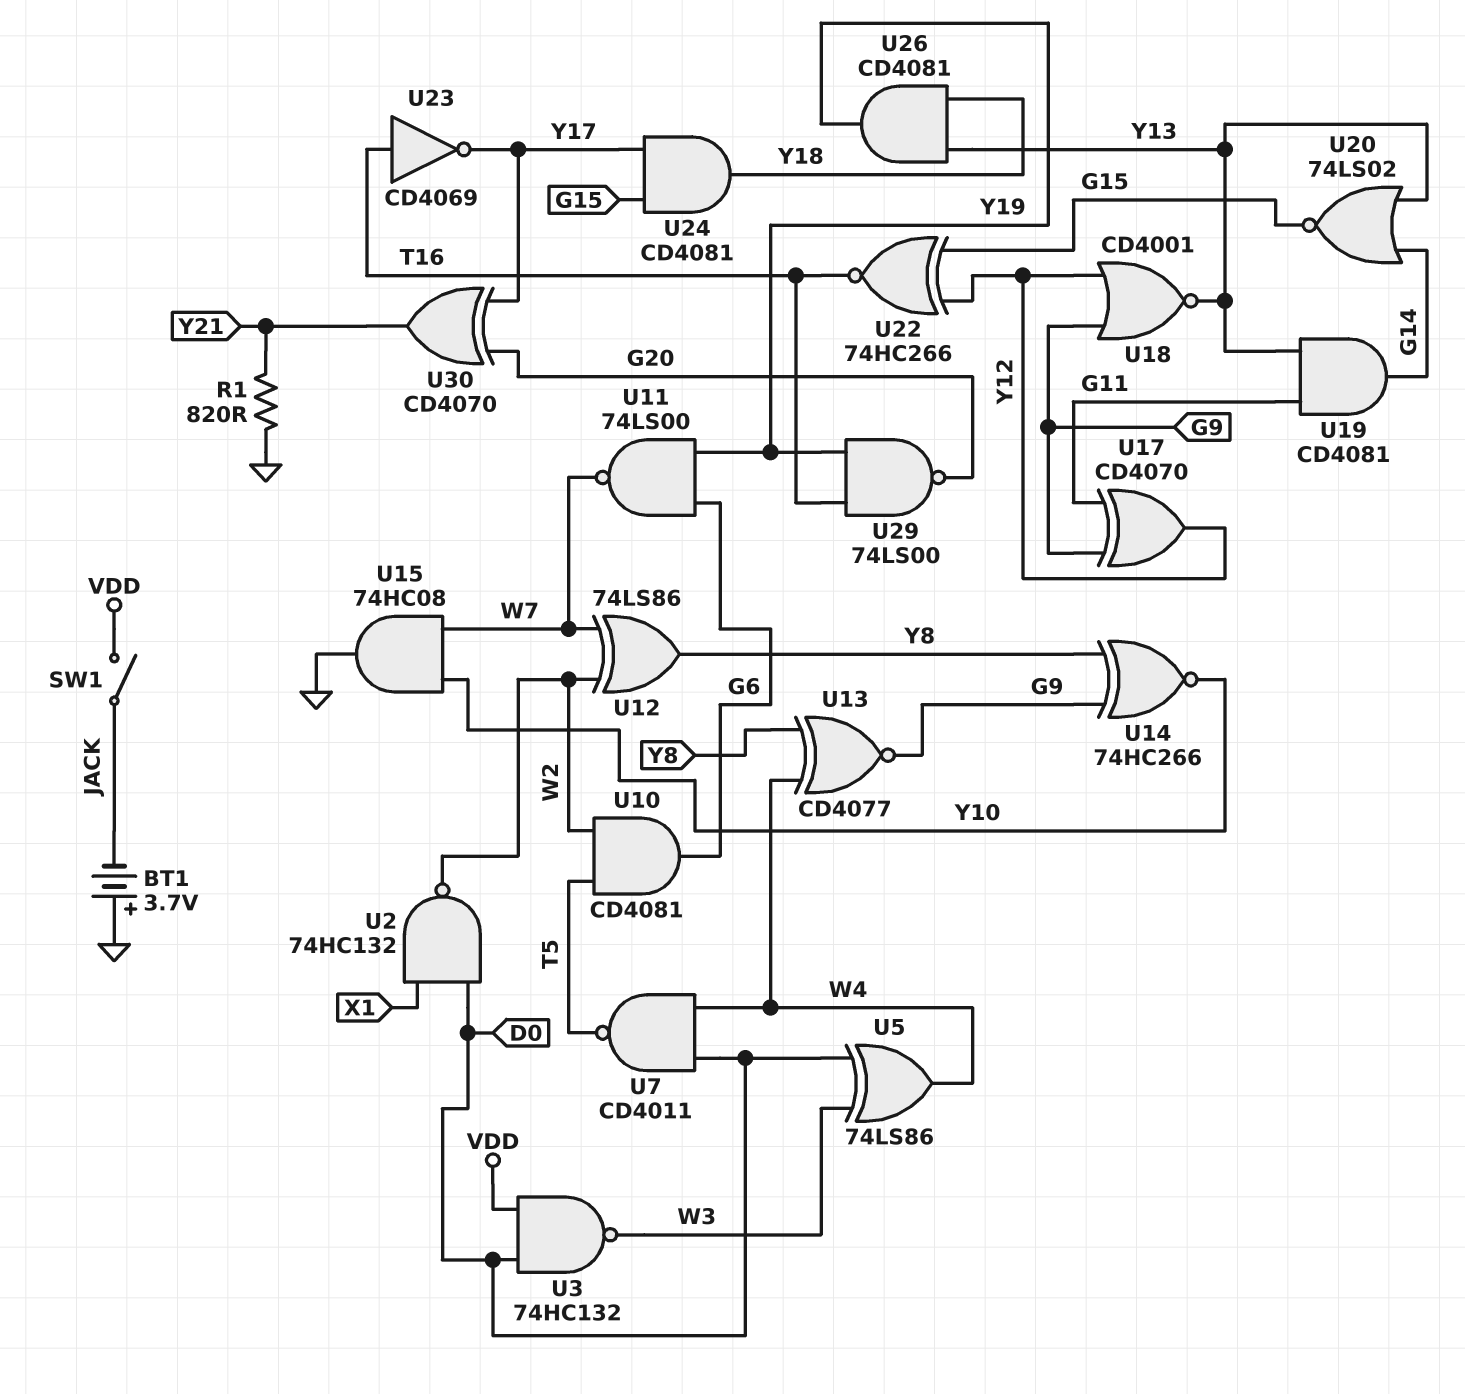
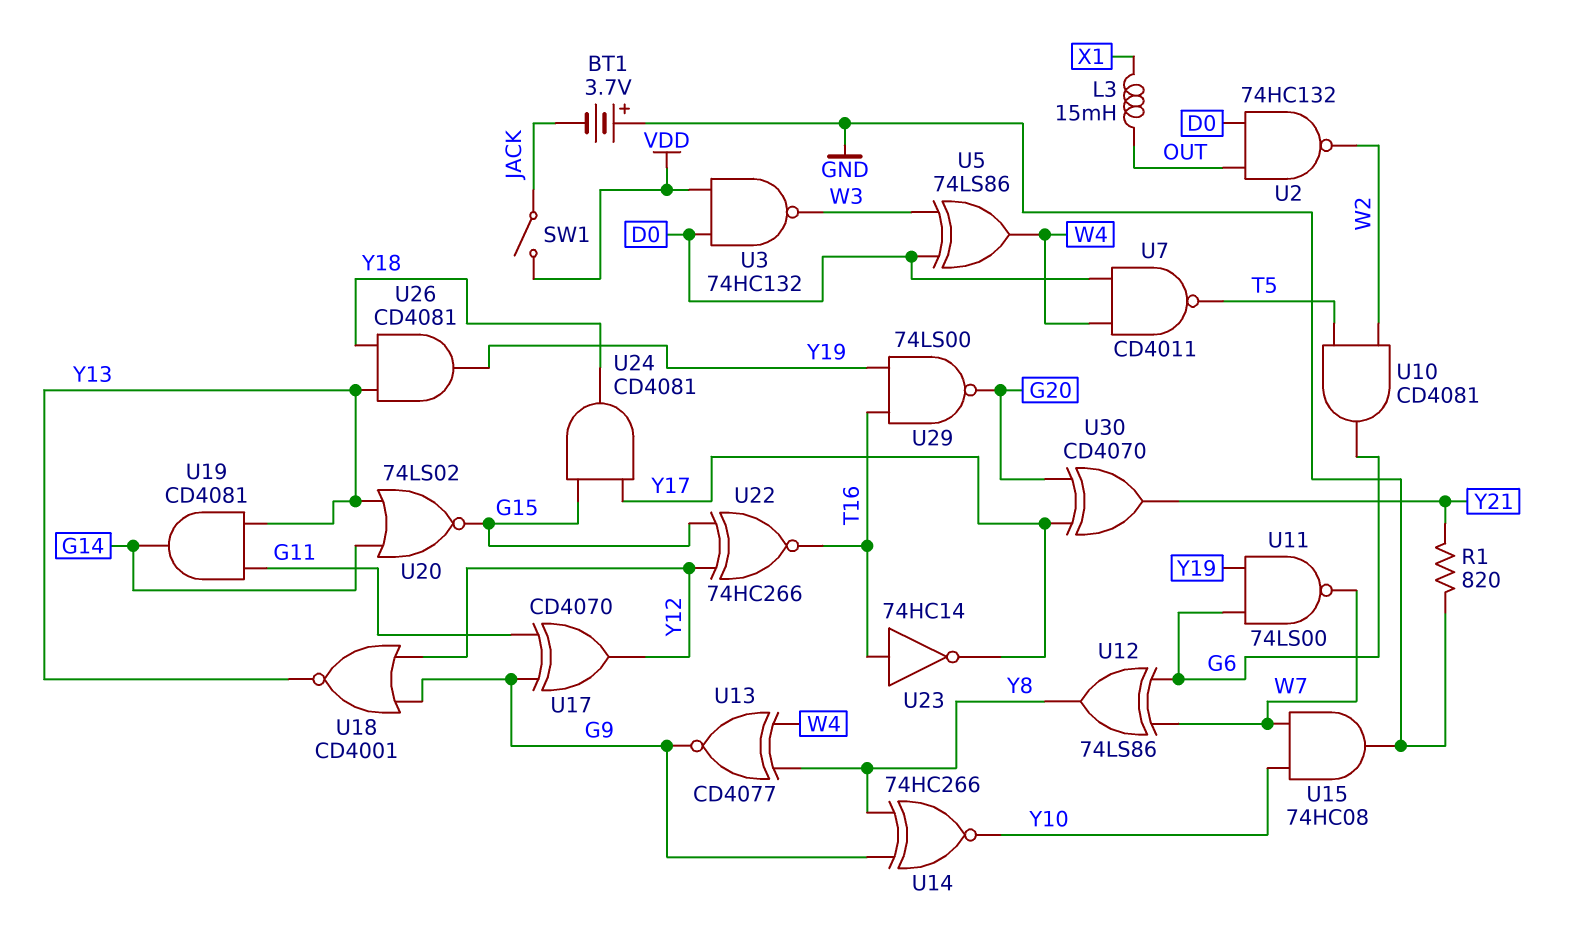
L3: none -> 15mH (OUT, X1)
U2: NAND 74HC132 (in D0, in X1, out W2) -> NAND 74HC132 (in D0, in OUT, out W2)
U12: XOR 74LS86 (in W2, in W7, out Y8) -> XOR 74LS86 (in G6, in W7, out Y8)
U23: NOT CD4069 (in T16, out Y17) -> NOT 74HC14 (in T16, out Y17)

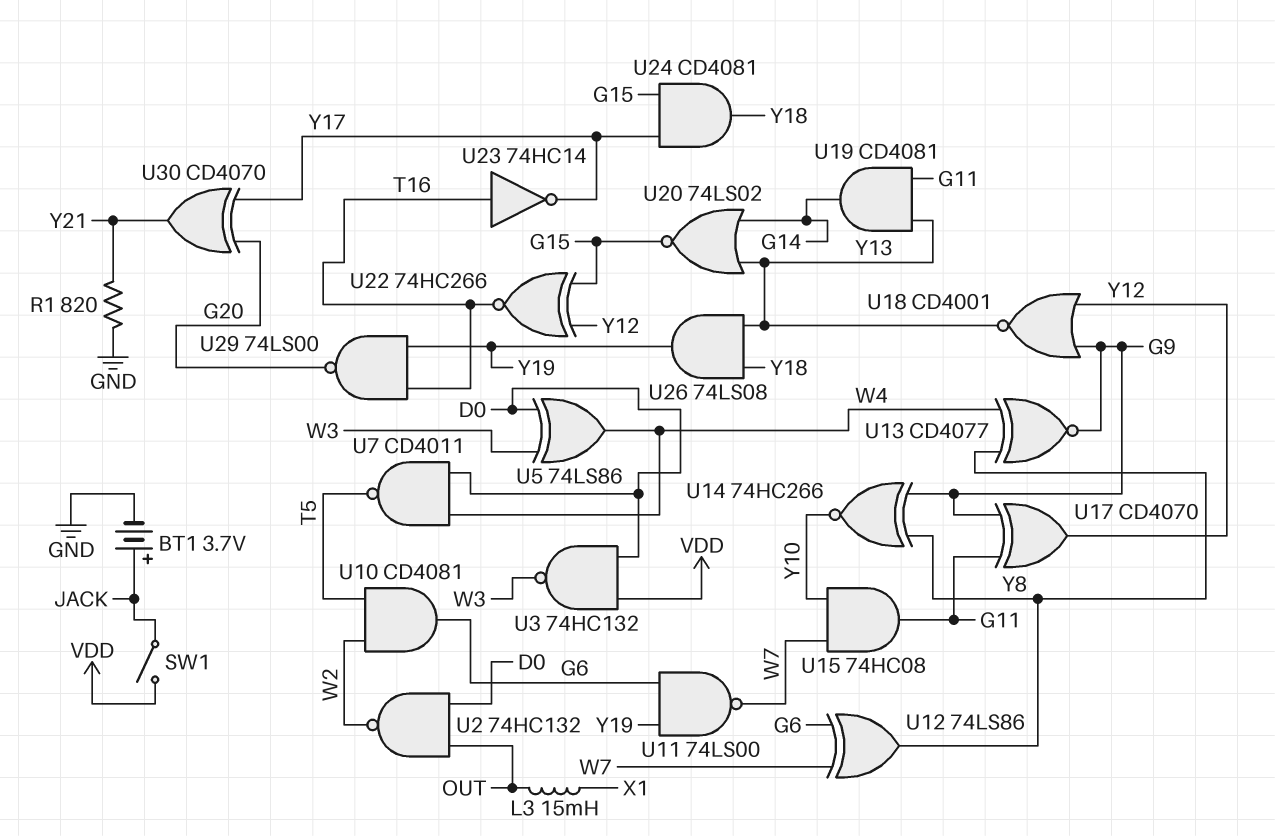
BT1: 3.7V (plus GND, minus JACK) -> 3.7V (plus JACK, minus GND)
U15: AND 74HC08 (in W7, in Y10, out GND) -> AND 74HC08 (in W7, in Y10, out G11)
U26: AND CD4081 (in Y13, in Y18, out Y19) -> AND 74LS08 (in Y13, in Y18, out Y19)

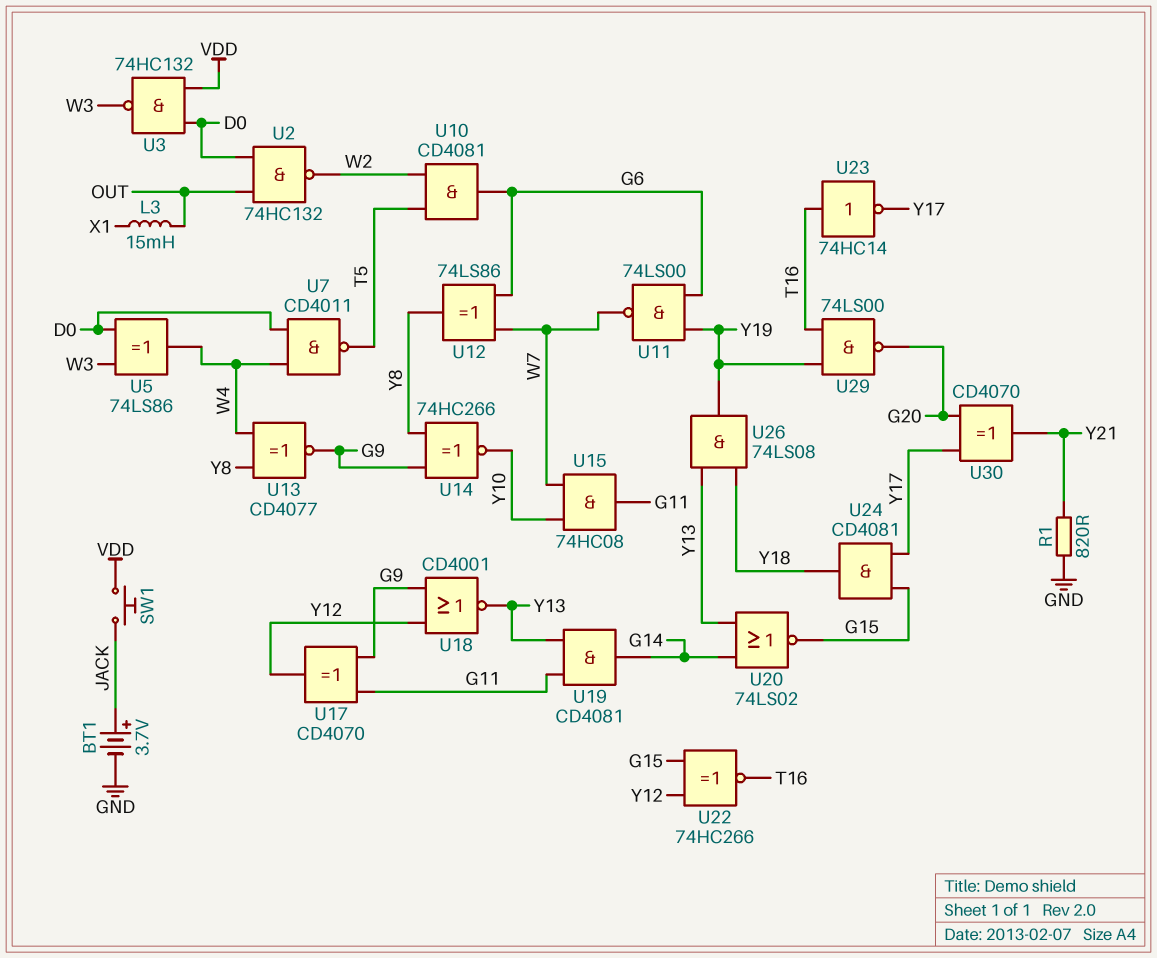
SW1: switch (JACK, VDD) -> button (JACK, VDD)

